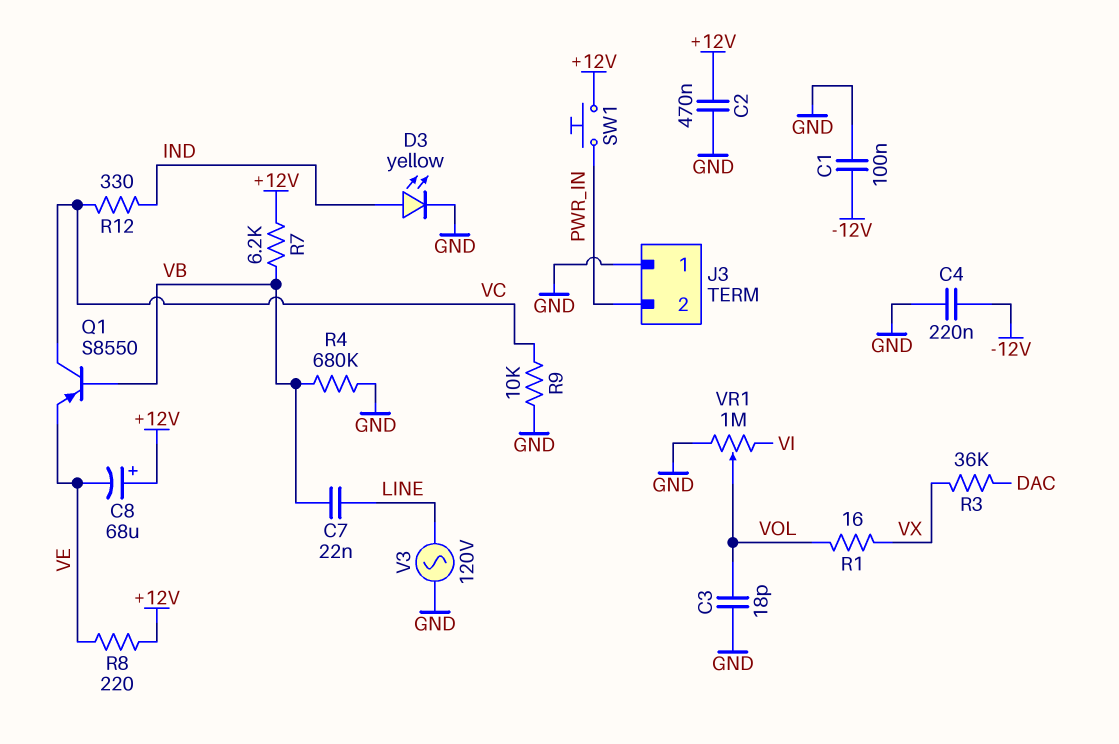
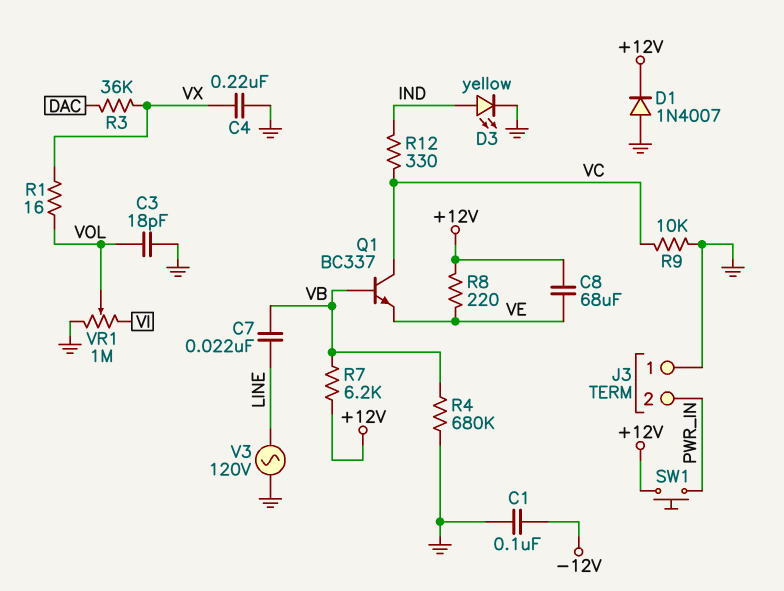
C2: 470nF (+12V, GND) -> none
C4: 220nF (-12V, GND) -> 220nF (GND, VX)
C8: 68uF (plus +12V, minus VE) -> 68uF (+12V, VE)
D1: none -> diode 1N4007 (A GND, K +12V)
Q1: PNP S8550 (B VB, C VC, E VE) -> NPN BC337 (B VB, C VC, E VE)

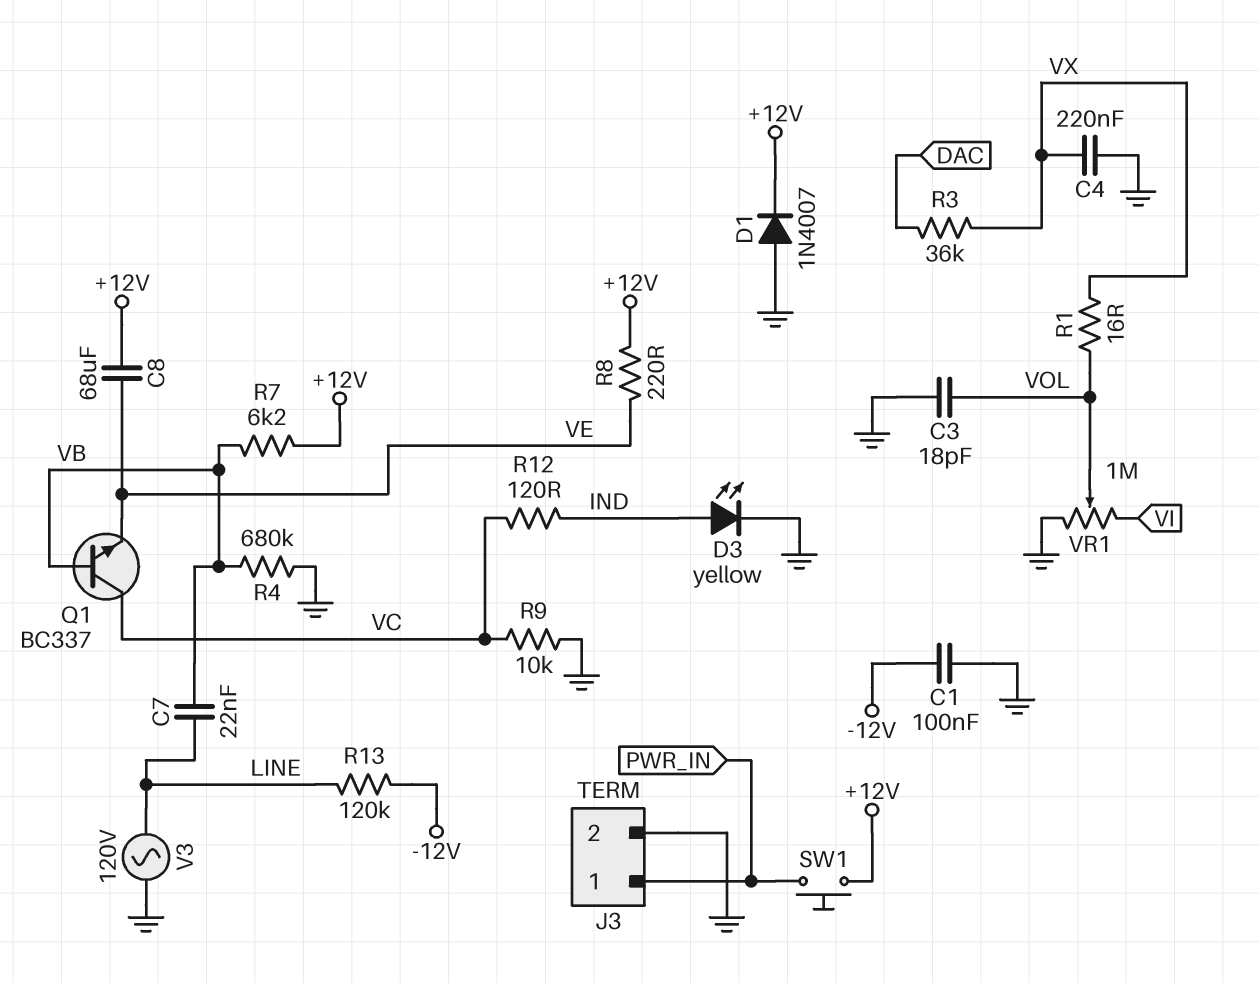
J3 pin 1: GND -> PWR_IN
J3 pin 2: PWR_IN -> GND
R12: 330 (IND, VC) -> 120 (IND, VC)
R13: none -> 120k (-12V, LINE)

